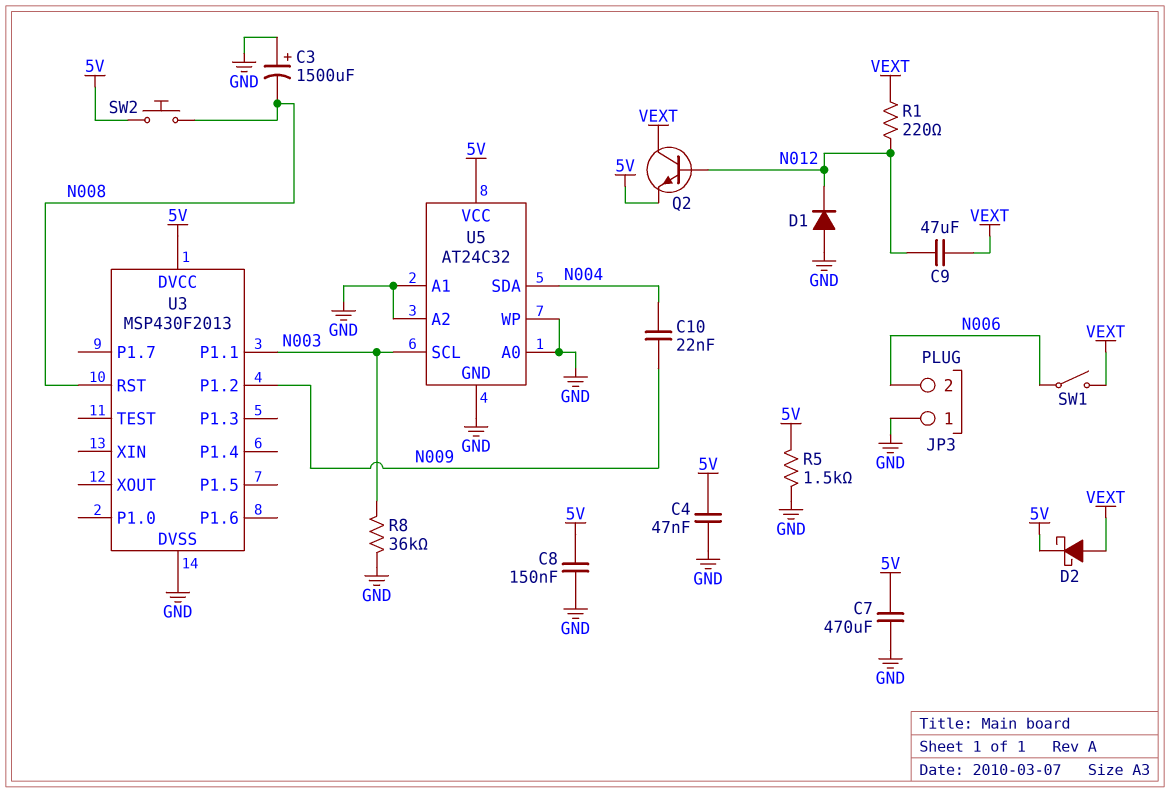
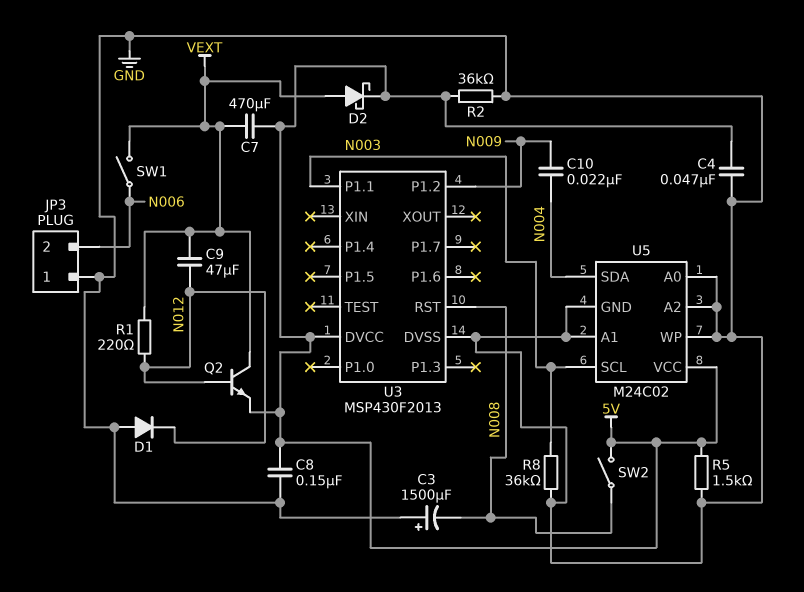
C7: 470uF (5V, GND) -> 470uF (5V, VEXT)
R2: none -> 36k (5V, GND)
SW2: button (5V, N008) -> switch (5V, N008)
U5: AT24C32 -> M24C02

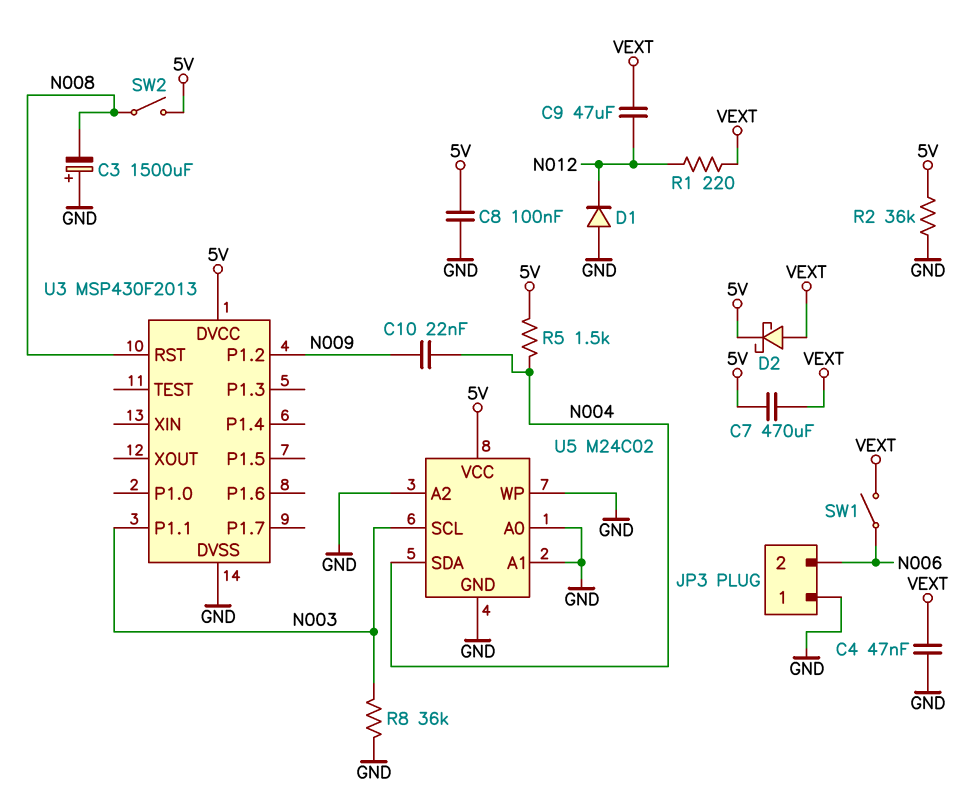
C4: 47nF (5V, GND) -> 47nF (GND, VEXT)
C8: 150nF (5V, GND) -> 100nF (5V, GND)
Q2: NPN (B N012, C VEXT, E 5V) -> none
R5: 1.5k (5V, GND) -> 1.5k (5V, N004)

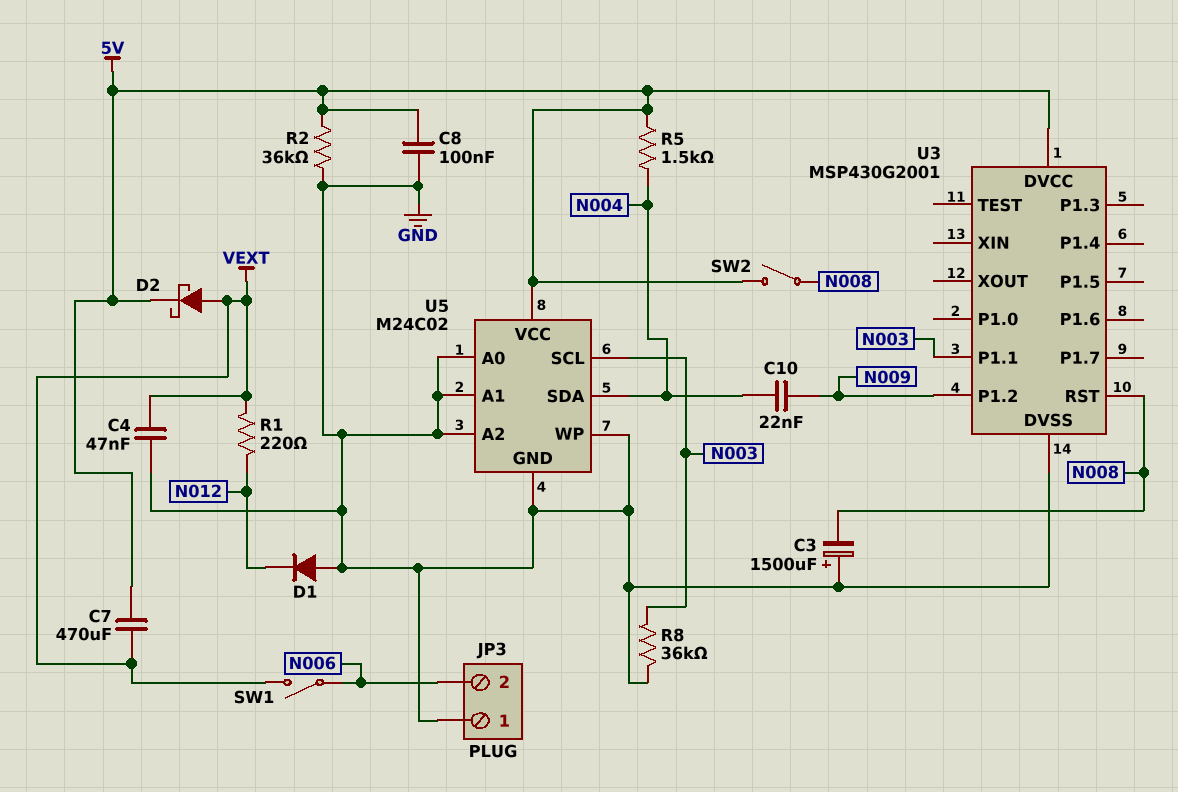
C9: 47uF (N012, VEXT) -> none
U3: MSP430F2013 -> MSP430G2001

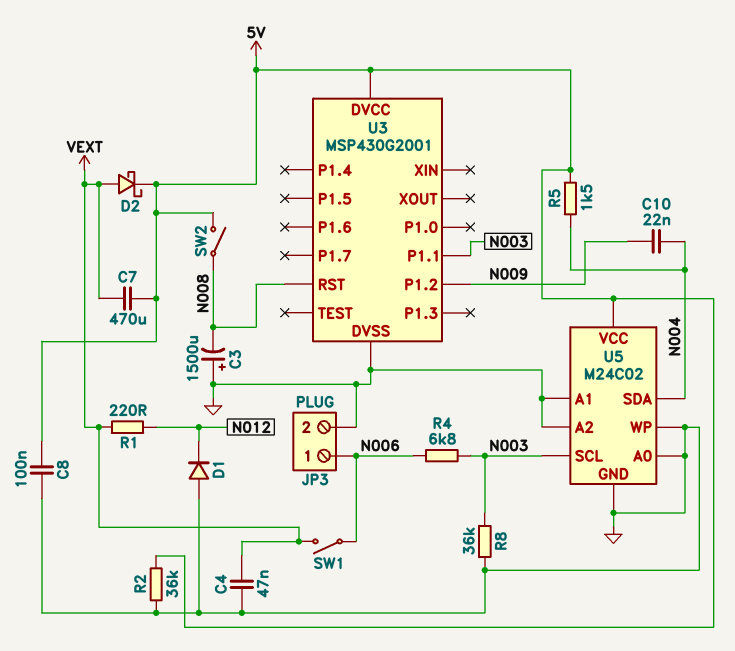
JP3 pin 1: GND -> N006
JP3 pin 2: N006 -> GND
R4: none -> 6.8k (N003, N006)

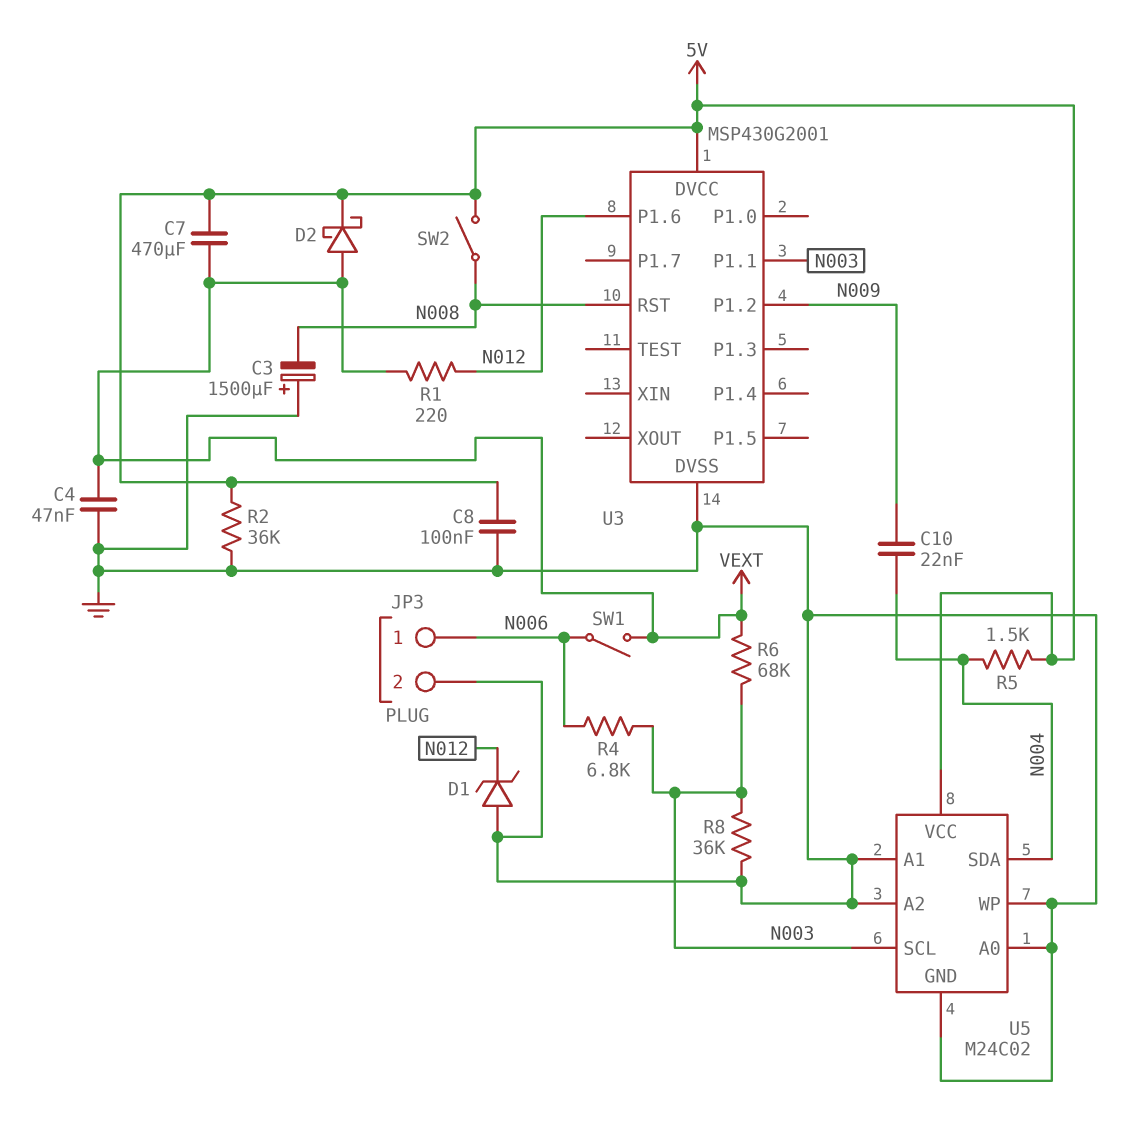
D1: diode (A GND, K N012) -> zener (A GND, K N012)
R6: none -> 68k (N003, VEXT)
U3 pin P1.6: none -> N012

